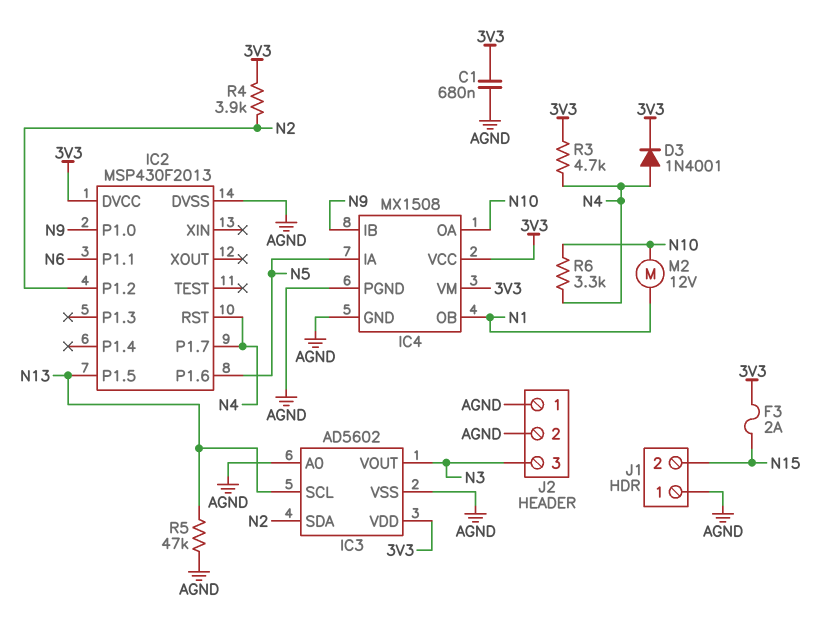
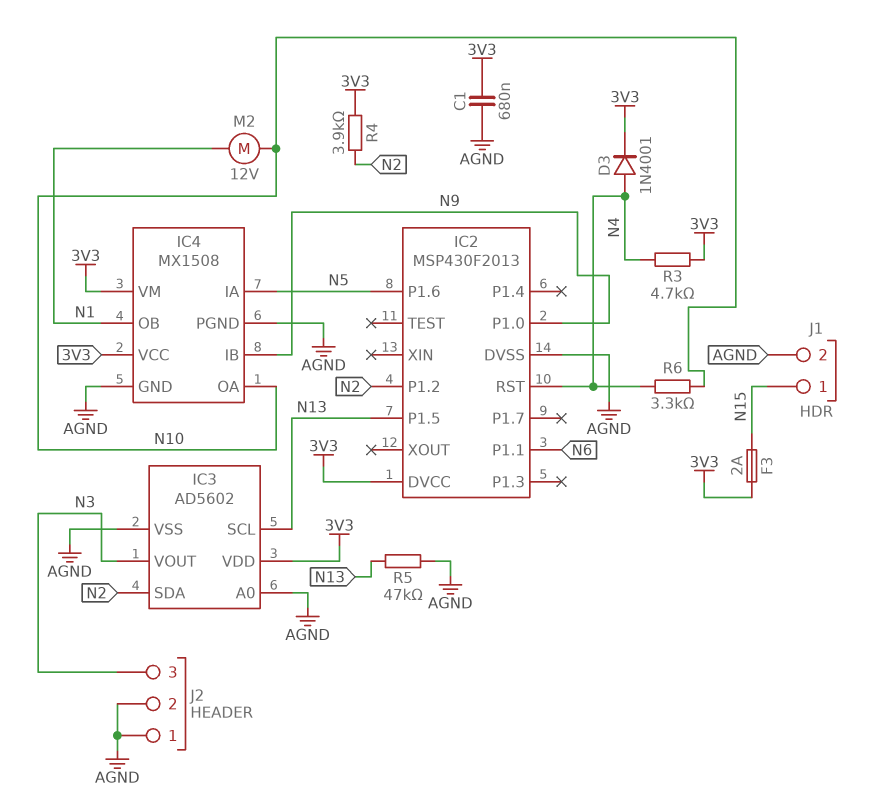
IC2 pin P1.7: N4 -> none
J1 pin 1: AGND -> N15
J1 pin 2: N15 -> AGND

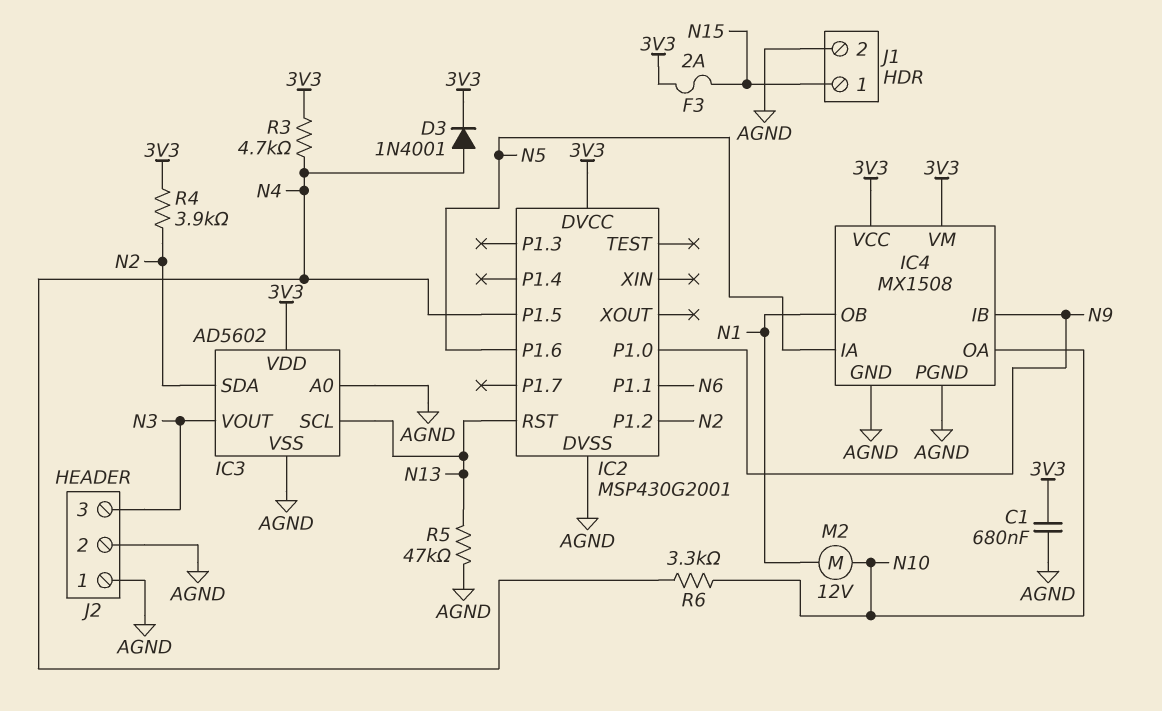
IC2: MSP430F2013 -> MSP430G2001
IC2 pin P1.5: N13 -> N4
IC2 pin RST: N4 -> N13

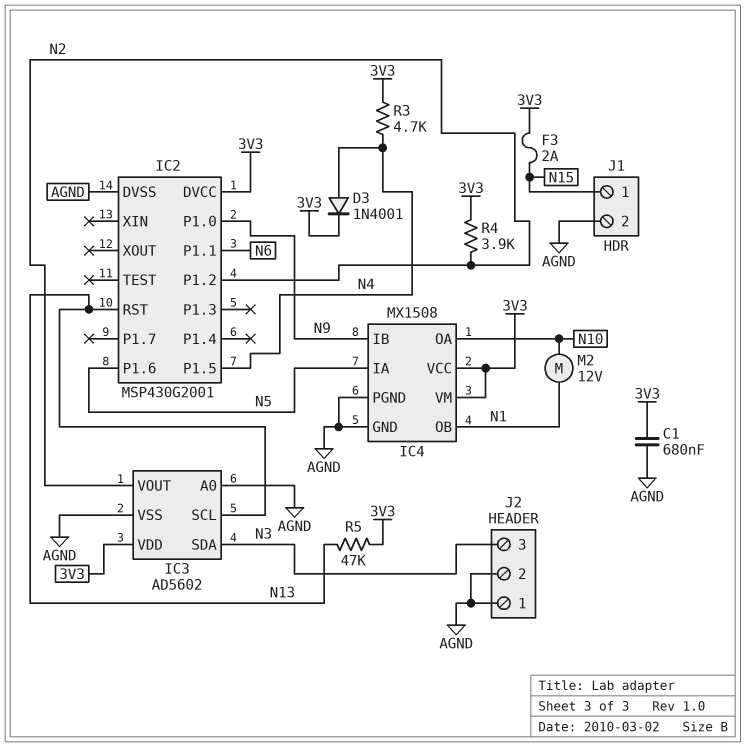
IC3 pin SDA: N2 -> N3
IC3 pin VOUT: N3 -> N2
R5: 47k (AGND, N13) -> 47k (3V3, N13)
R6: 3.3k (N4, N10) -> none

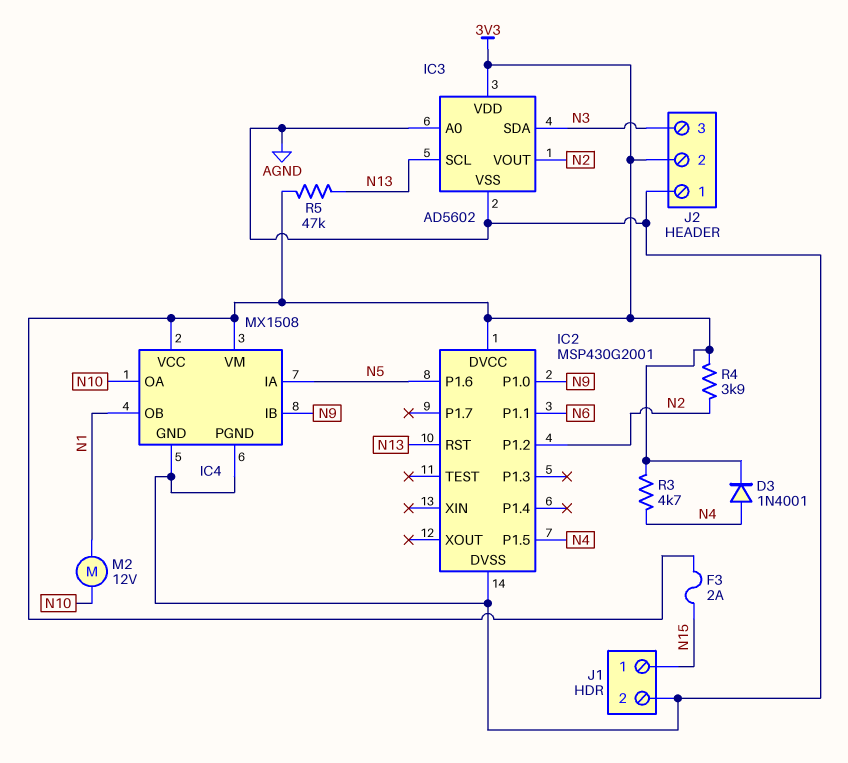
C1: 680nF (3V3, AGND) -> none
J2 pin 2: AGND -> 3V3

